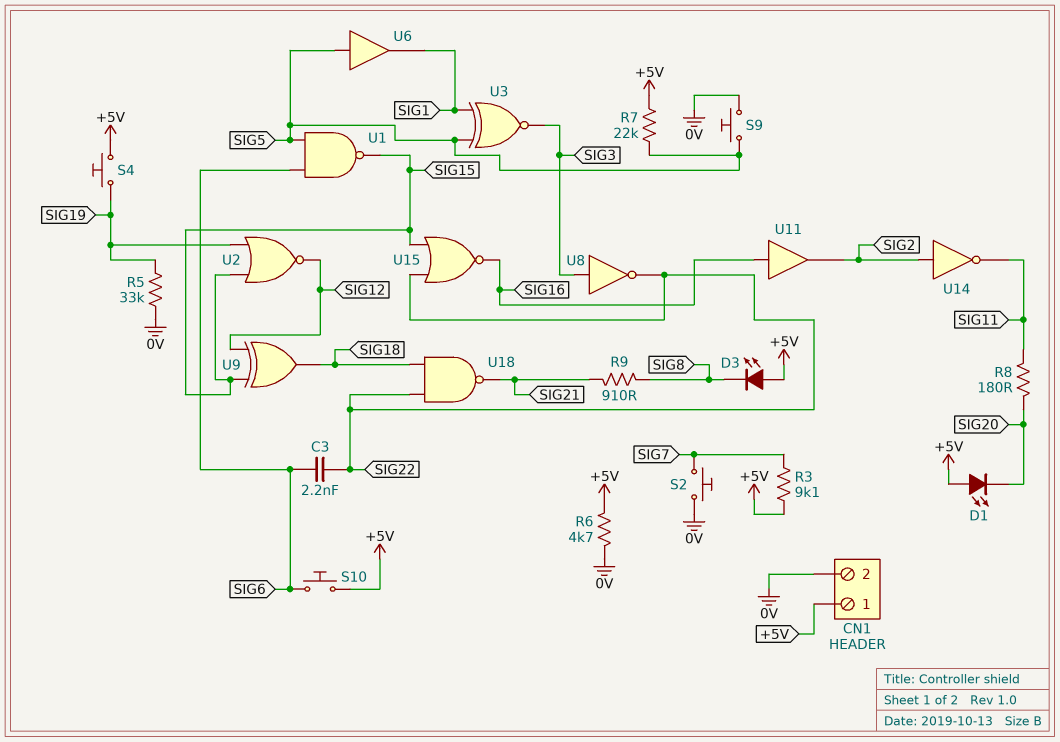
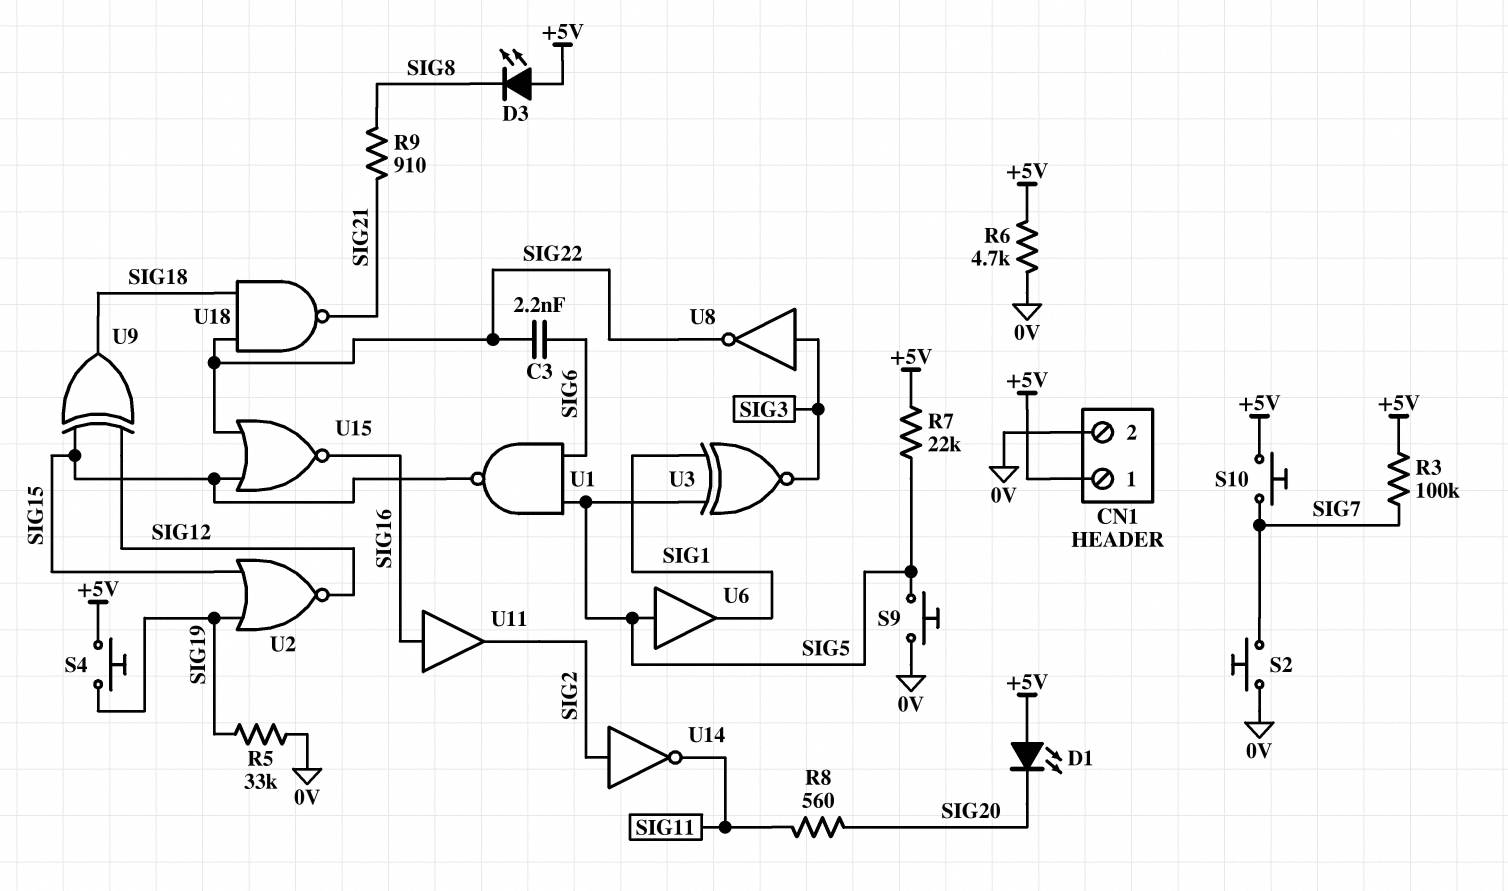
R3: 9.1k (+5V, SIG7) -> 100k (+5V, SIG7)
R8: 180 (SIG11, SIG20) -> 560 (SIG11, SIG20)
S10: button (+5V, SIG6) -> button (+5V, SIG7)

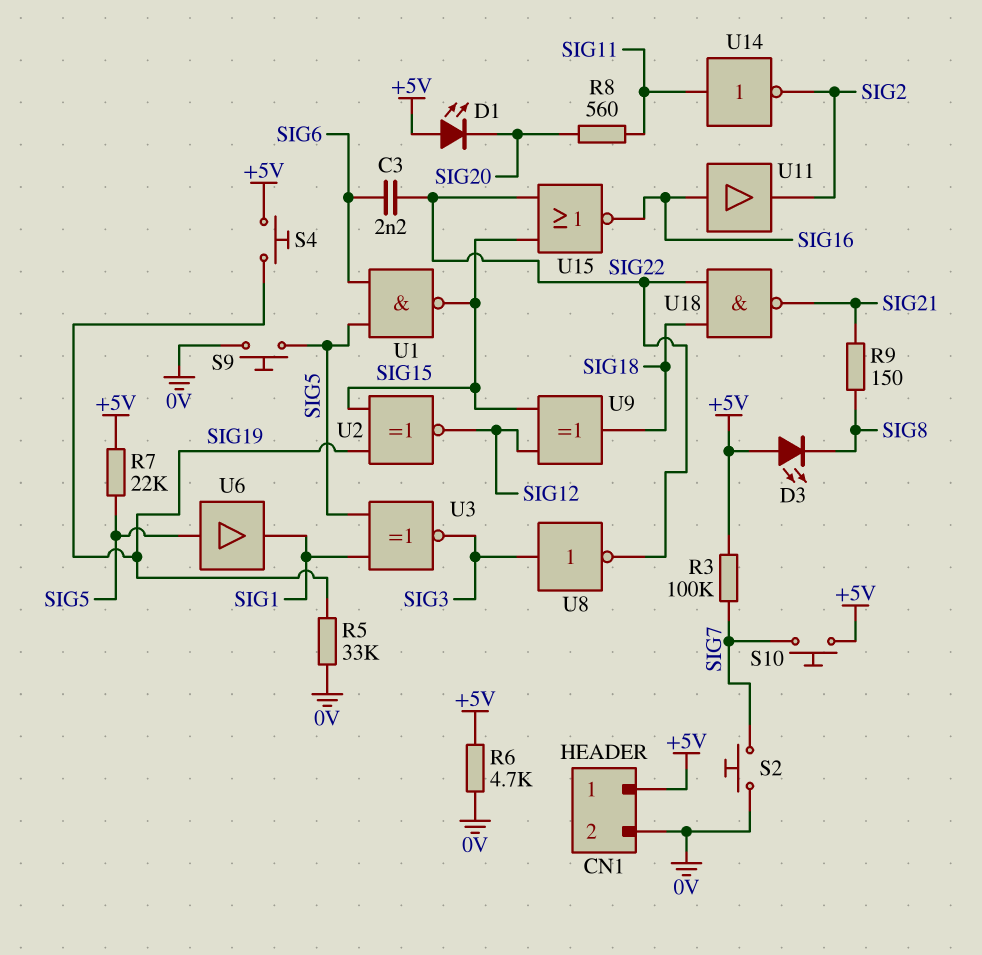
R9: 910 (SIG8, SIG21) -> 150 (SIG8, SIG21)
U2: NOR (in SIG15, in SIG19, out SIG12) -> XNOR (in SIG15, in SIG19, out SIG12)
U14: NOT (in SIG2, out SIG11) -> NOT (in SIG11, out SIG2)

